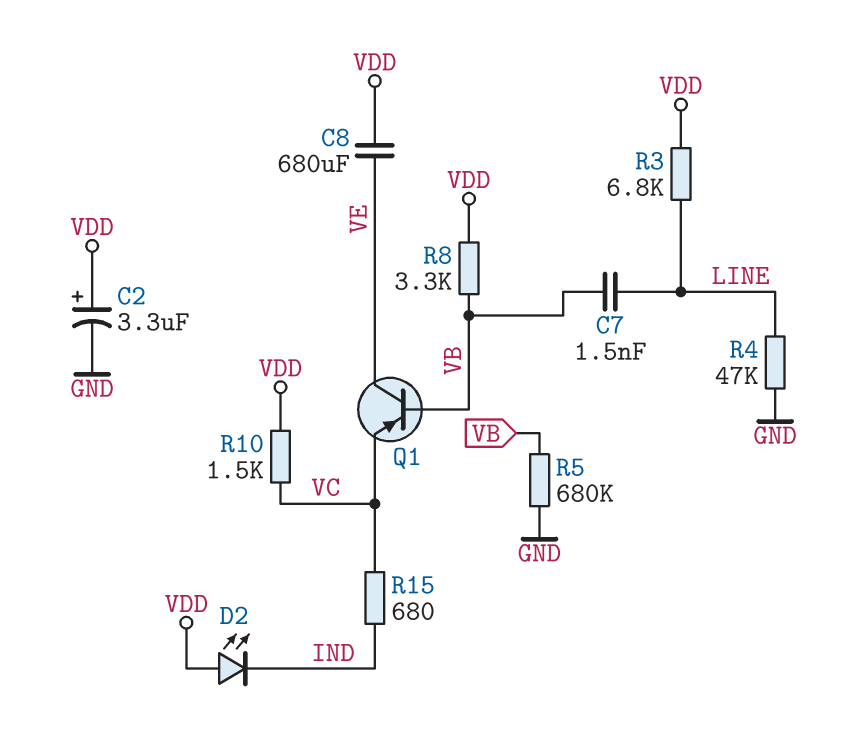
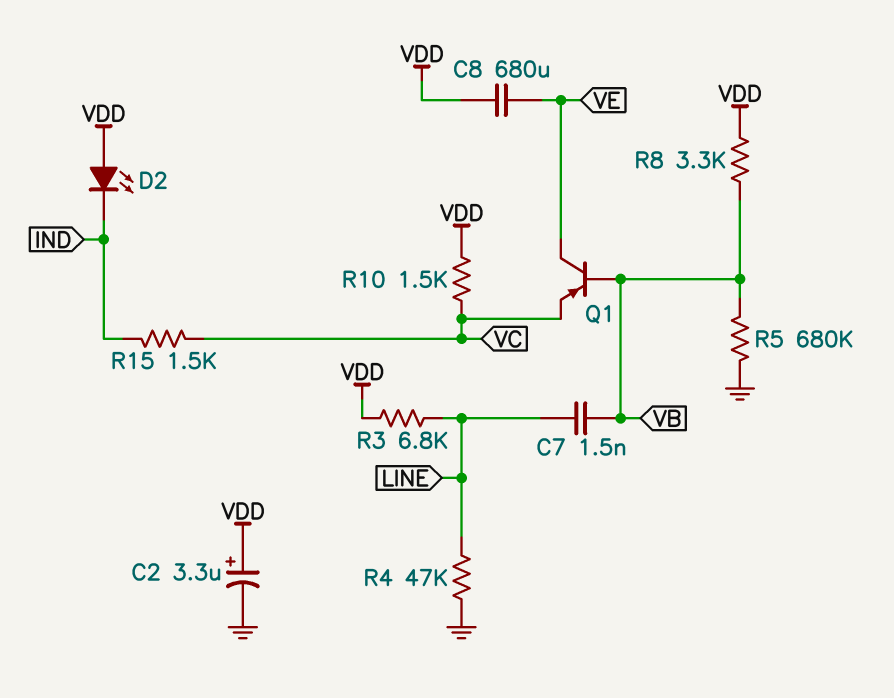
R15: 680 (IND, VC) -> 1.5k (IND, VC)

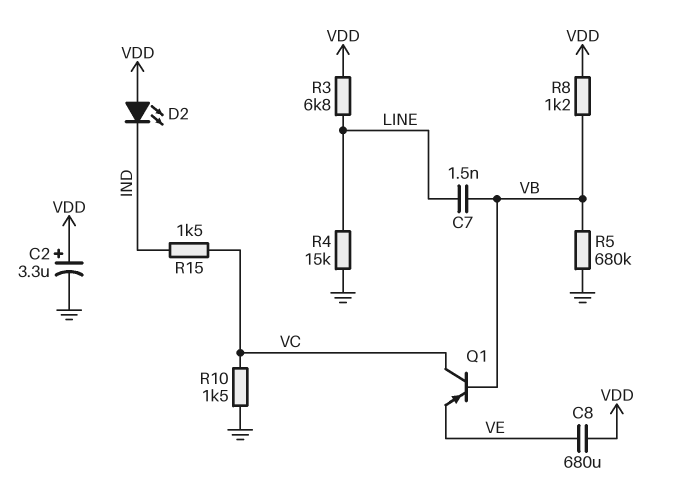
Q1: PNP (B VB, C VE, E VC) -> PNP (B VB, C VC, E VE)
R4: 47k (GND, LINE) -> 15k (GND, LINE)
R8: 3.3k (VB, VDD) -> 1.2k (VB, VDD)
R10: 1.5k (VC, VDD) -> 1.5k (GND, VC)

